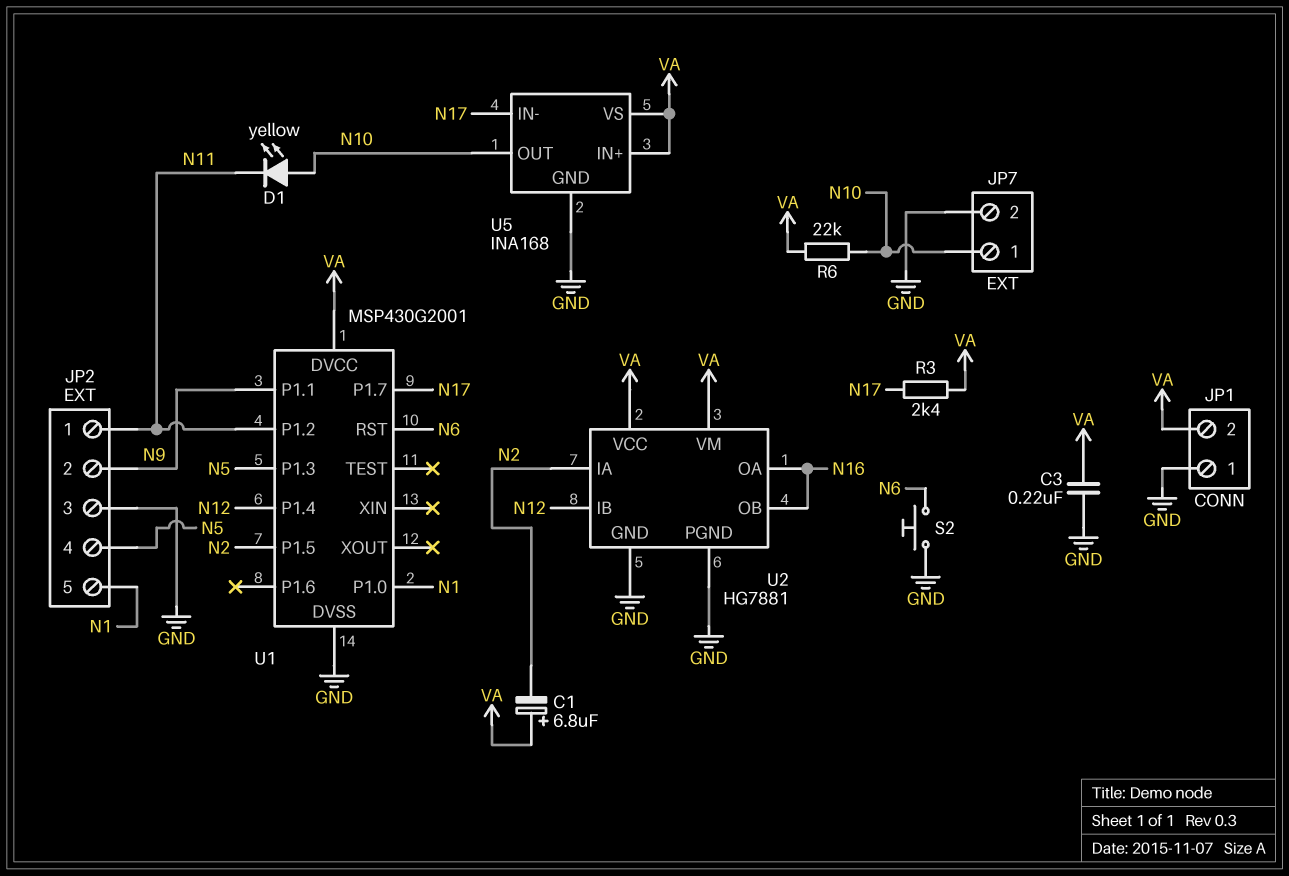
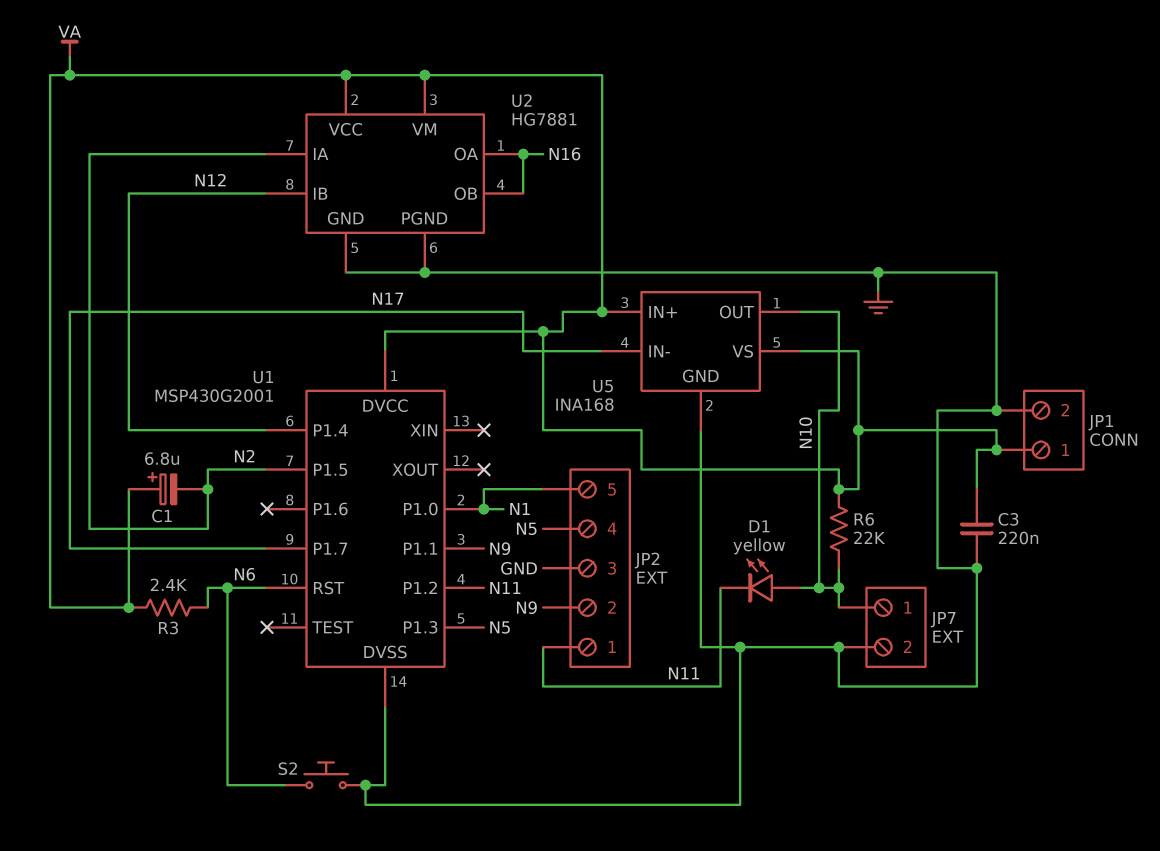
JP1 pin 1: GND -> VA
JP1 pin 2: VA -> GND
R3: 2.4k (N17, VA) -> 2.4k (N6, VA)

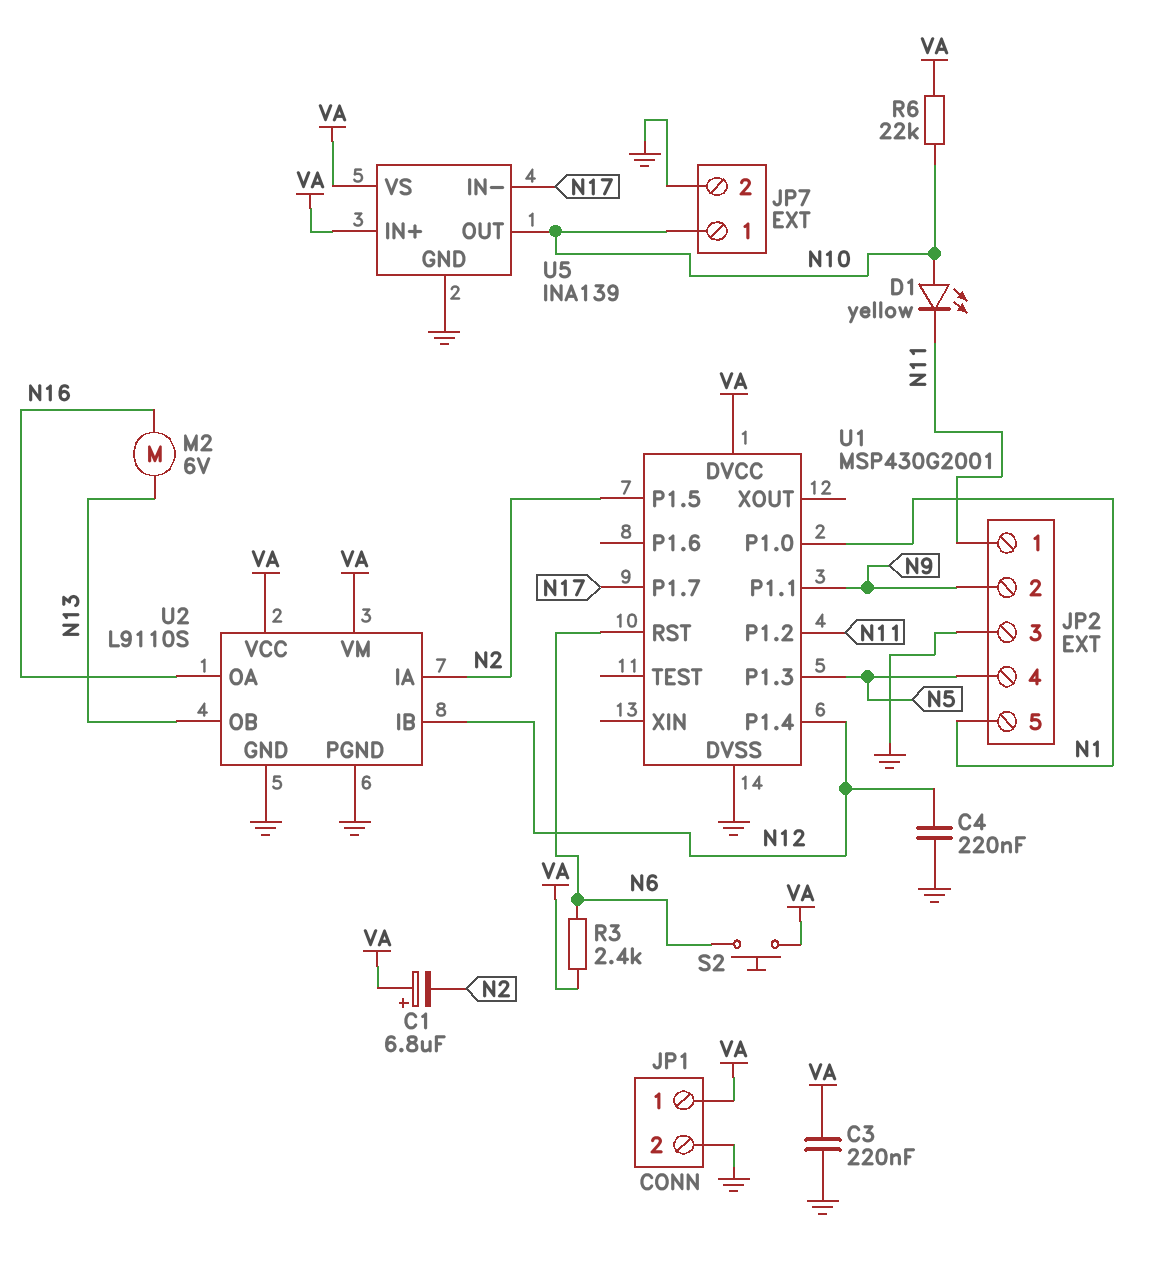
C4: none -> 220nF (GND, N12)
M2: none -> motor 6V (N13, N16)
S2: button (GND, N6) -> button (N6, VA)
U2: HG7881 -> L9110S
U2 pin OB: N16 -> N13
U5: INA168 -> INA139

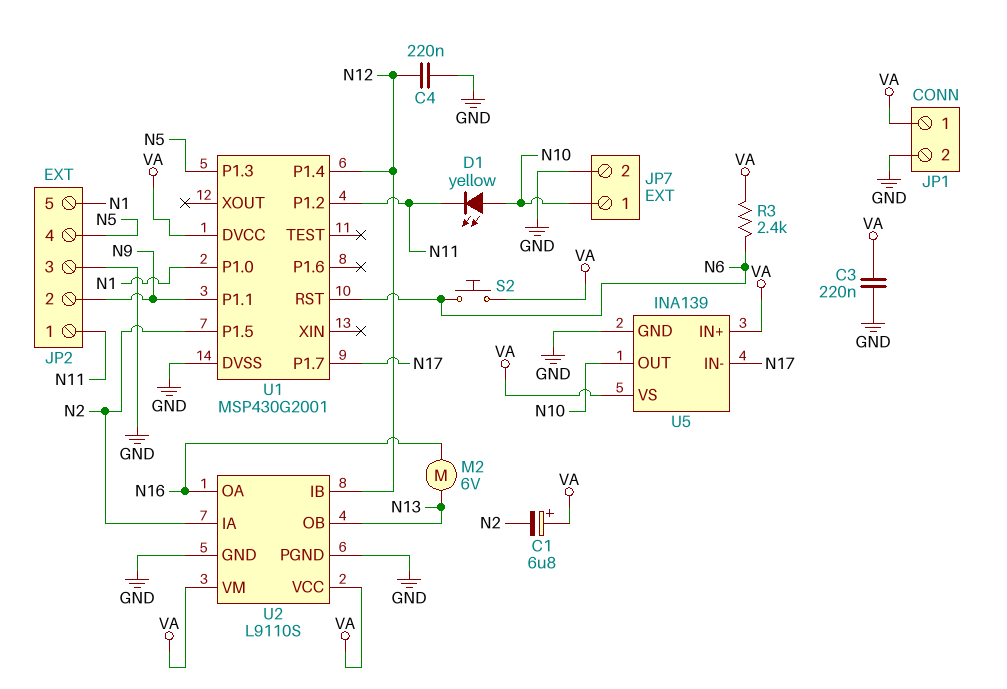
R6: 22k (N10, VA) -> none

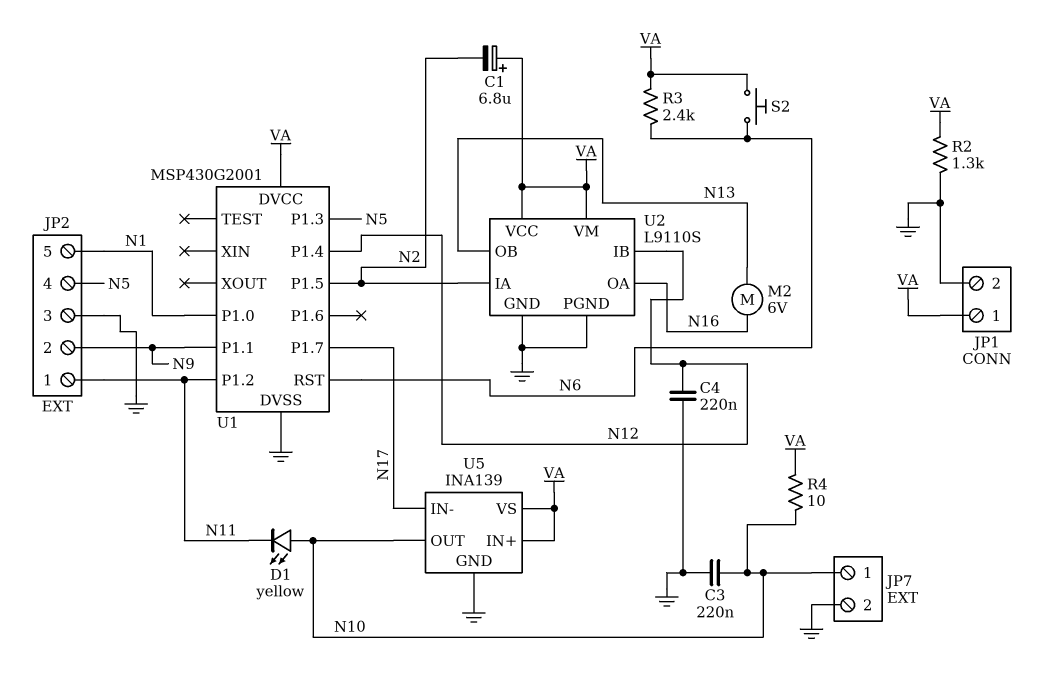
C3: 220nF (GND, VA) -> 220nF (GND, N10)
R2: none -> 1.3k (GND, VA)
R4: none -> 10 (N10, VA)

